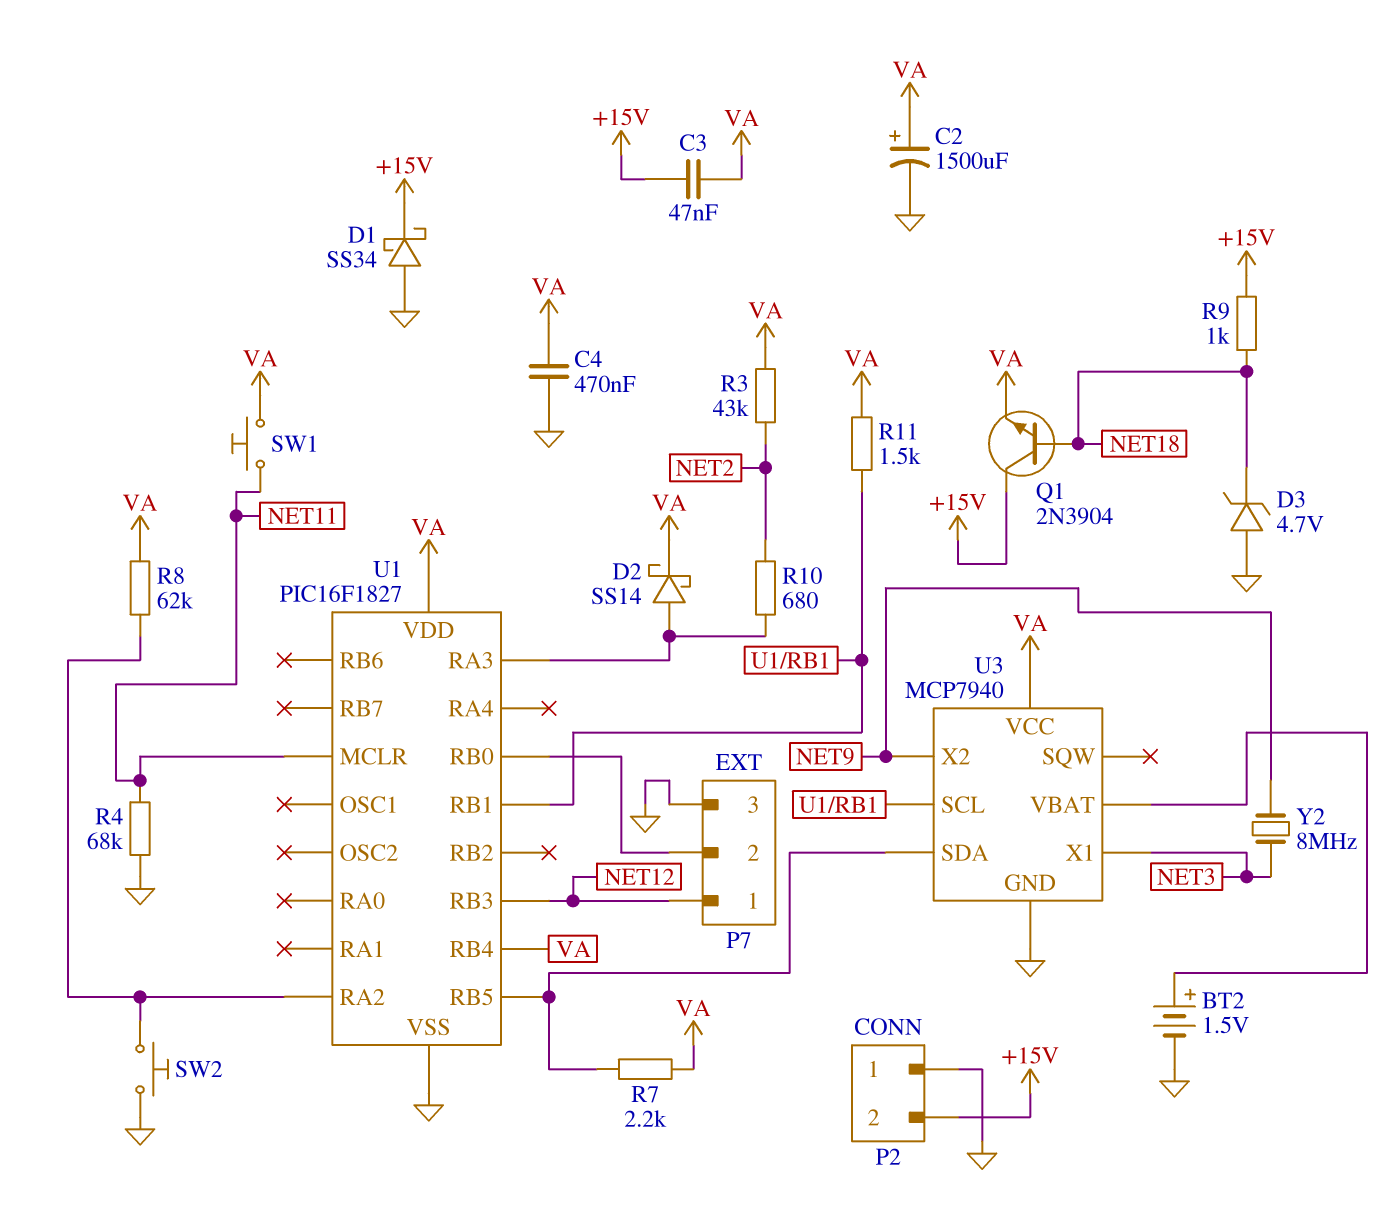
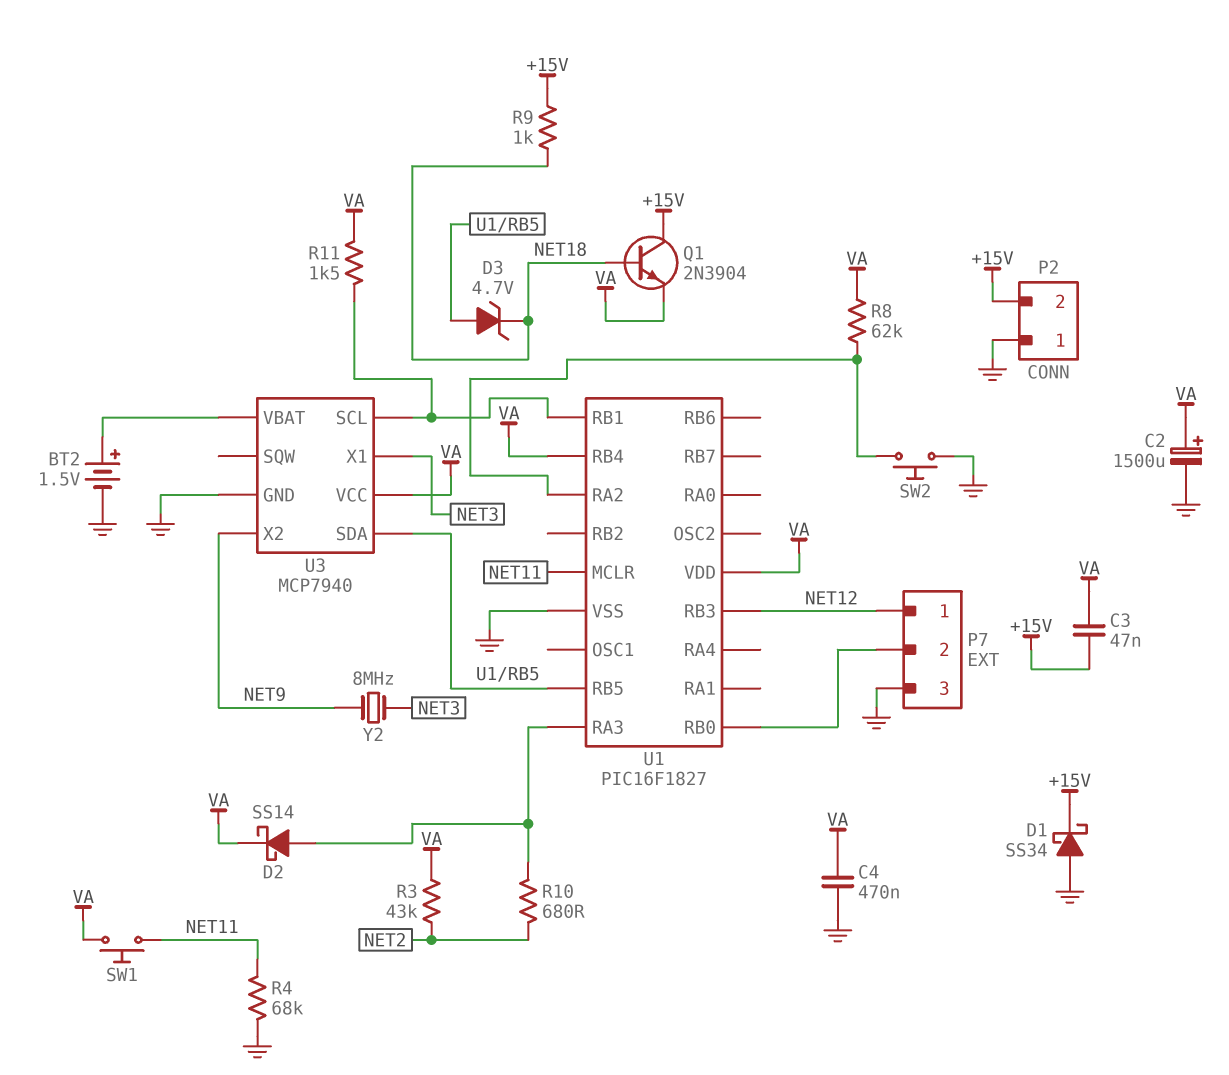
D3: zener 4.7V (A GND, K NET18) -> zener 4.7V (A U1/RB5, K NET18)
R7: 2.2k (U1/RB5, VA) -> none

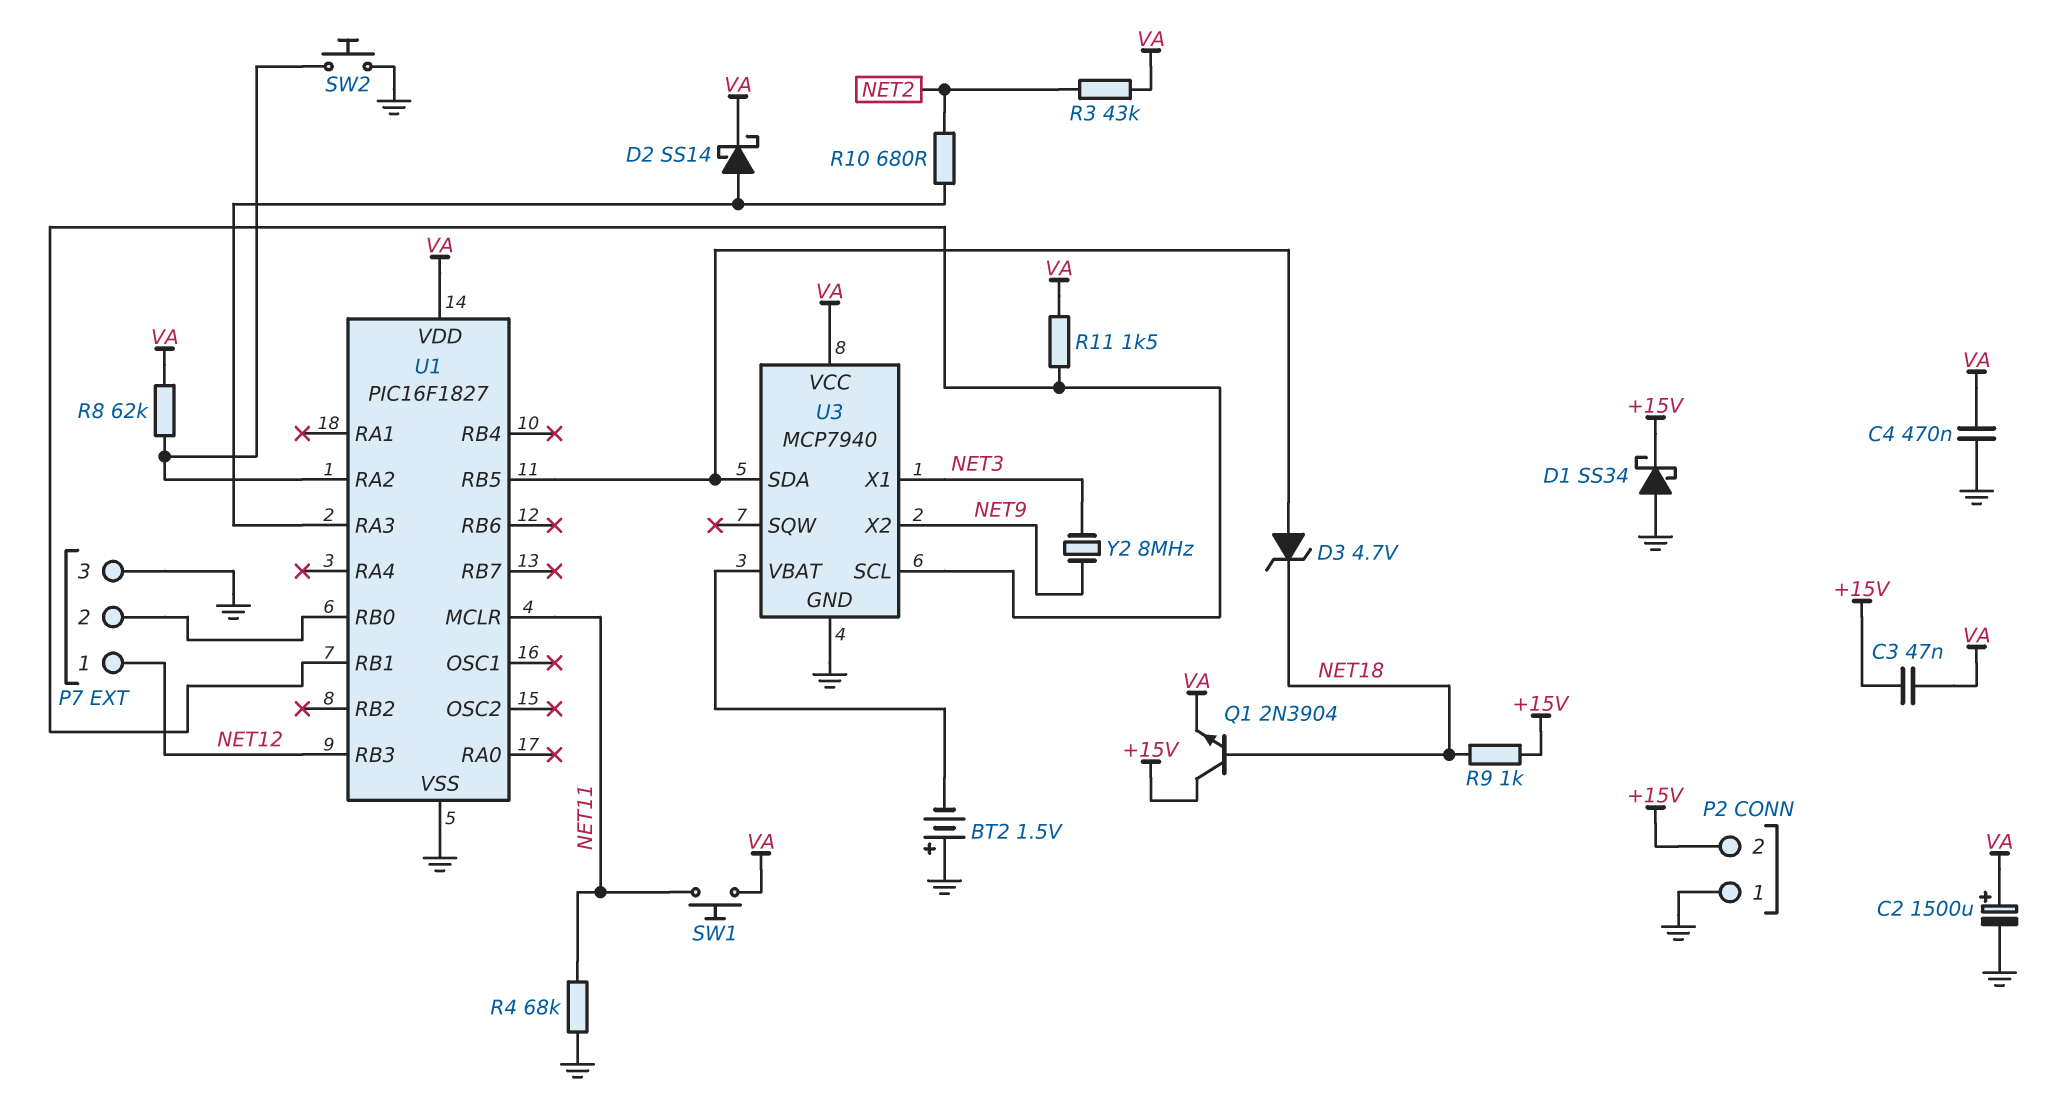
BT2: 1.5V (plus U3/VBAT, minus GND) -> 1.5V (plus GND, minus U3/VBAT)
U1 pin RB4: VA -> none

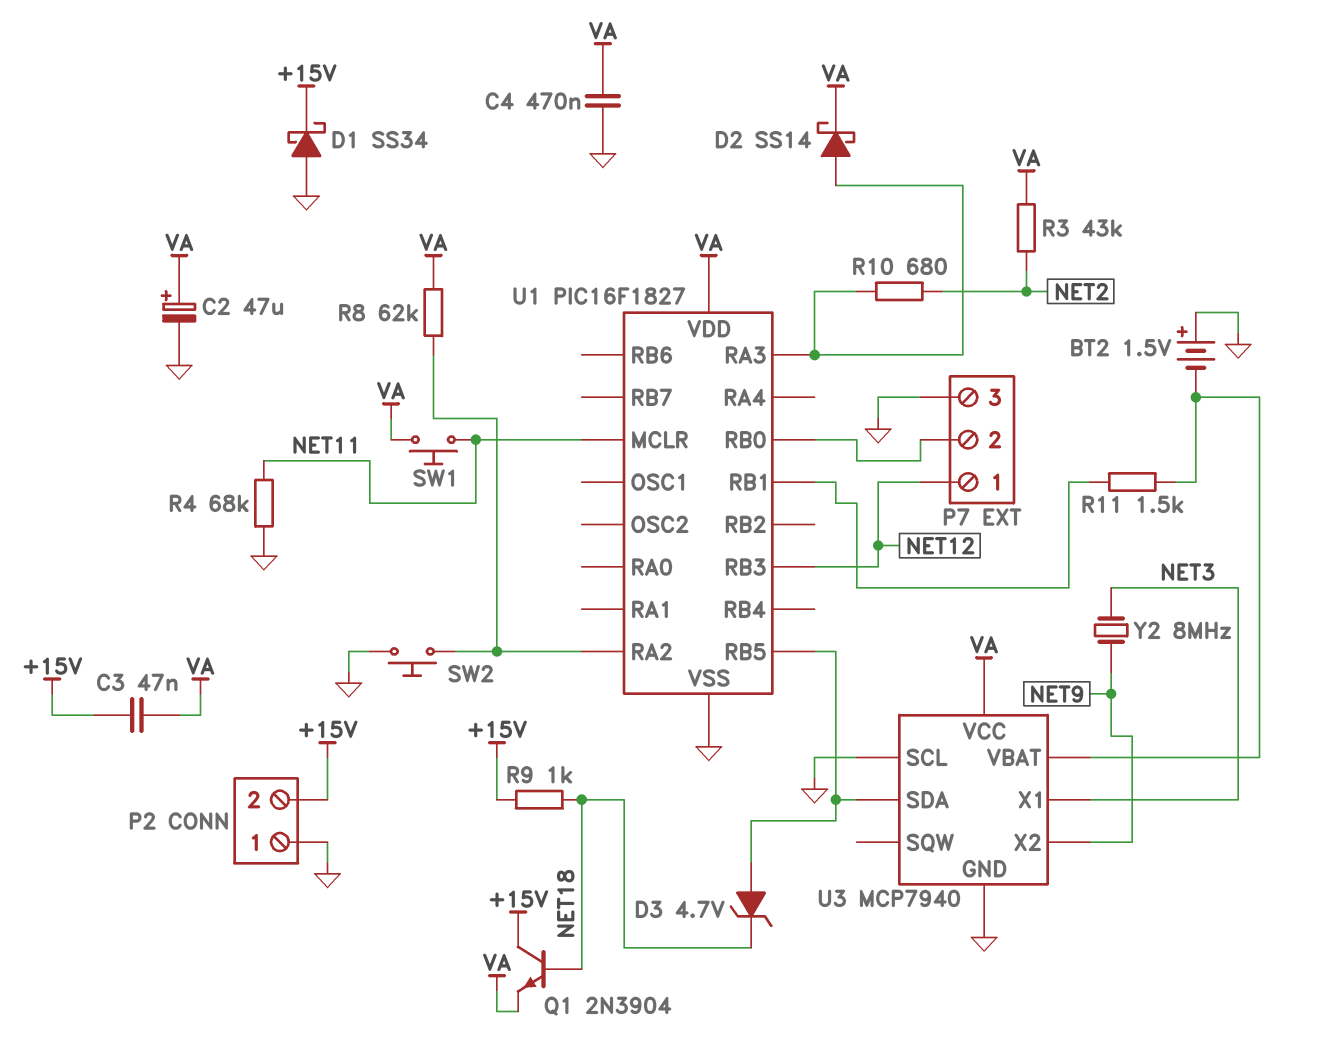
C2: 1500uF (plus VA, minus GND) -> 47uF (plus VA, minus GND)
R11: 1.5k (U1/RB1, VA) -> 1.5k (U1/RB1, U3/VBAT)
U3 pin SCL: U1/RB1 -> GND

